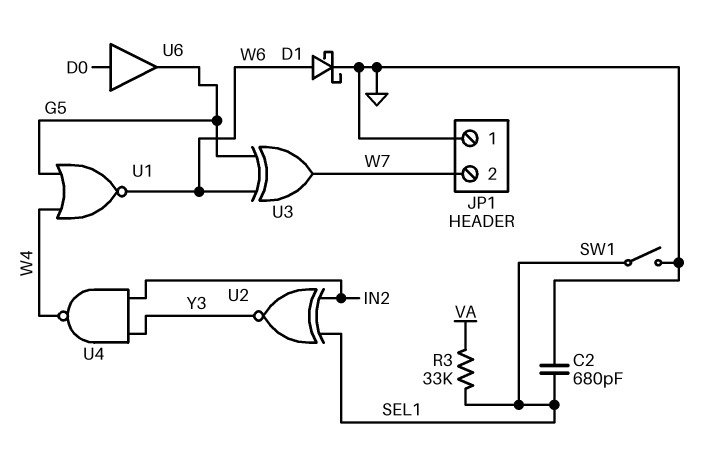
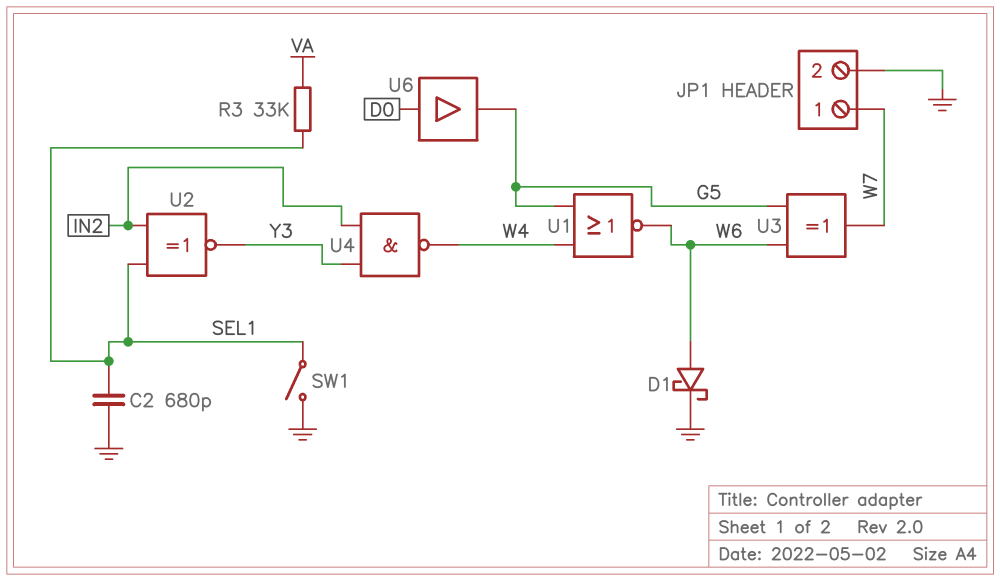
JP1 pin 1: GND -> W7
JP1 pin 2: W7 -> GND

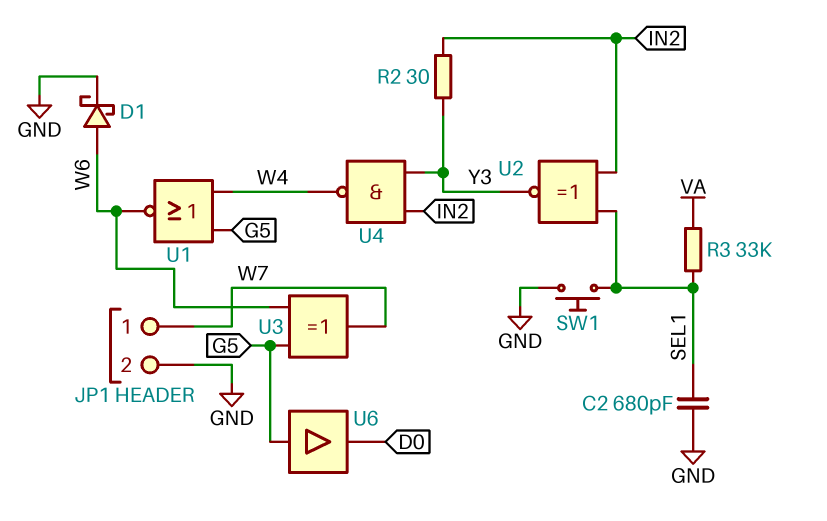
R2: none -> 30 (IN2, Y3)
SW1: switch (GND, SEL1) -> button (GND, SEL1)
U6: buffer (in D0, out G5) -> buffer (in G5, out D0)

